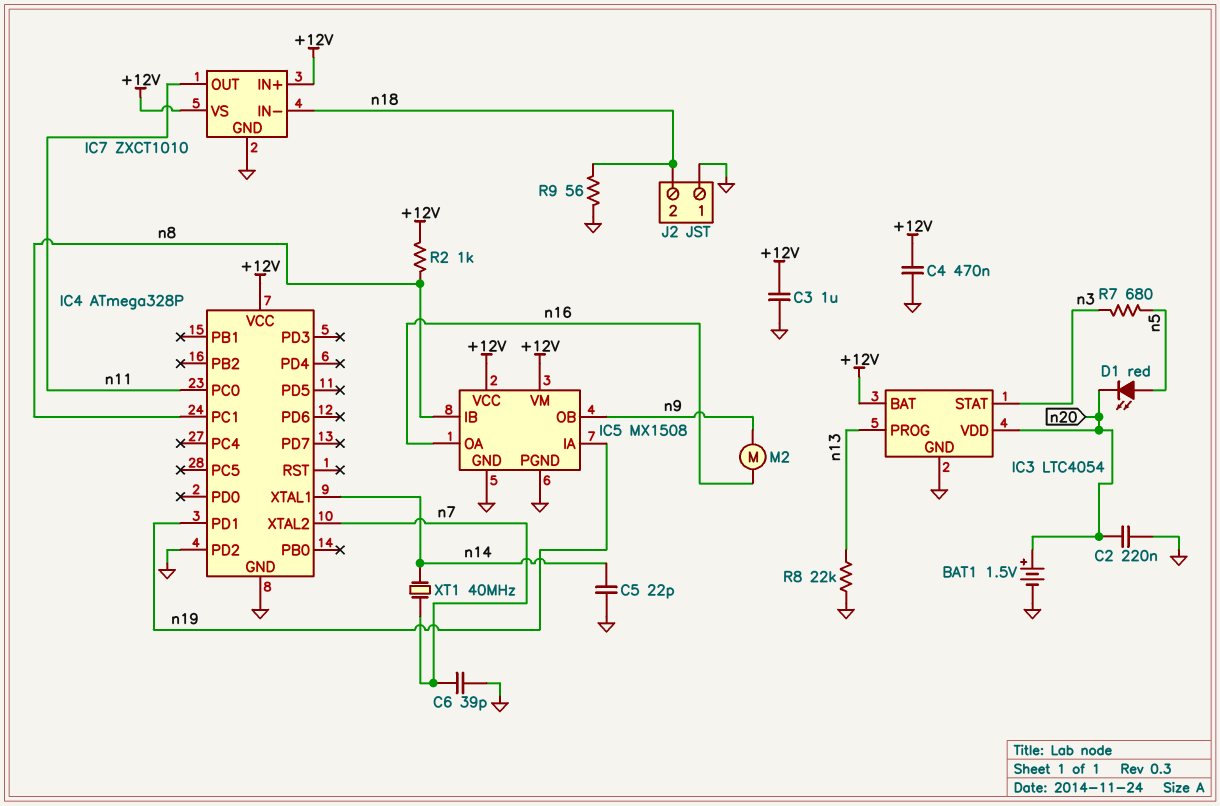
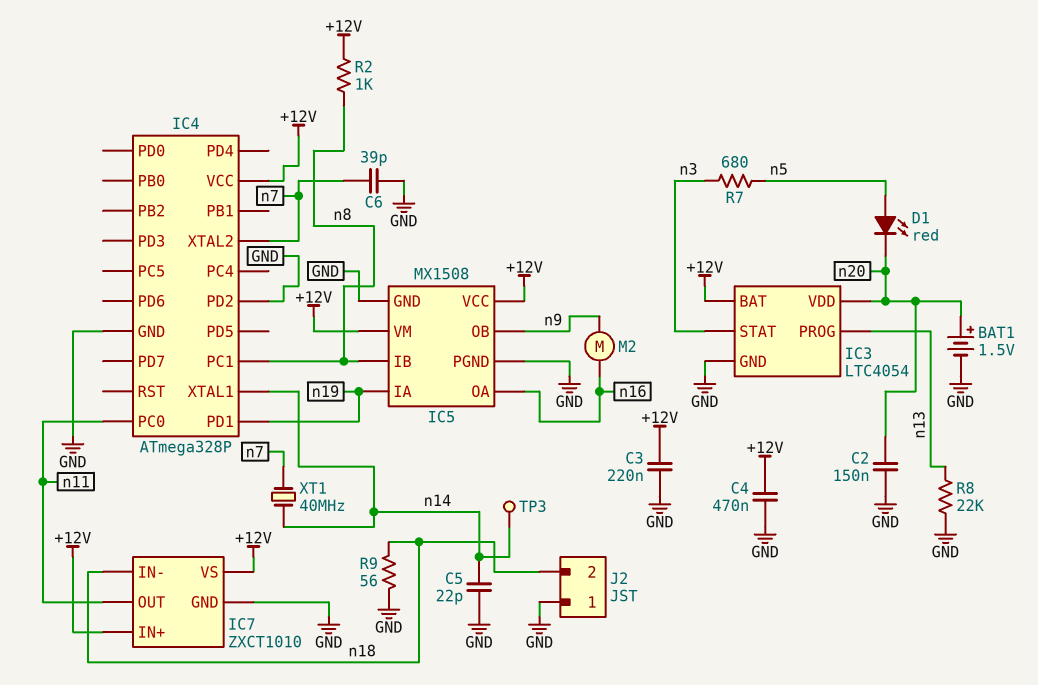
C2: 220nF (GND, n20) -> 150nF (GND, n20)
C3: 1uF (+12V, GND) -> 220nF (+12V, GND)
TP3: none -> test point (n14)

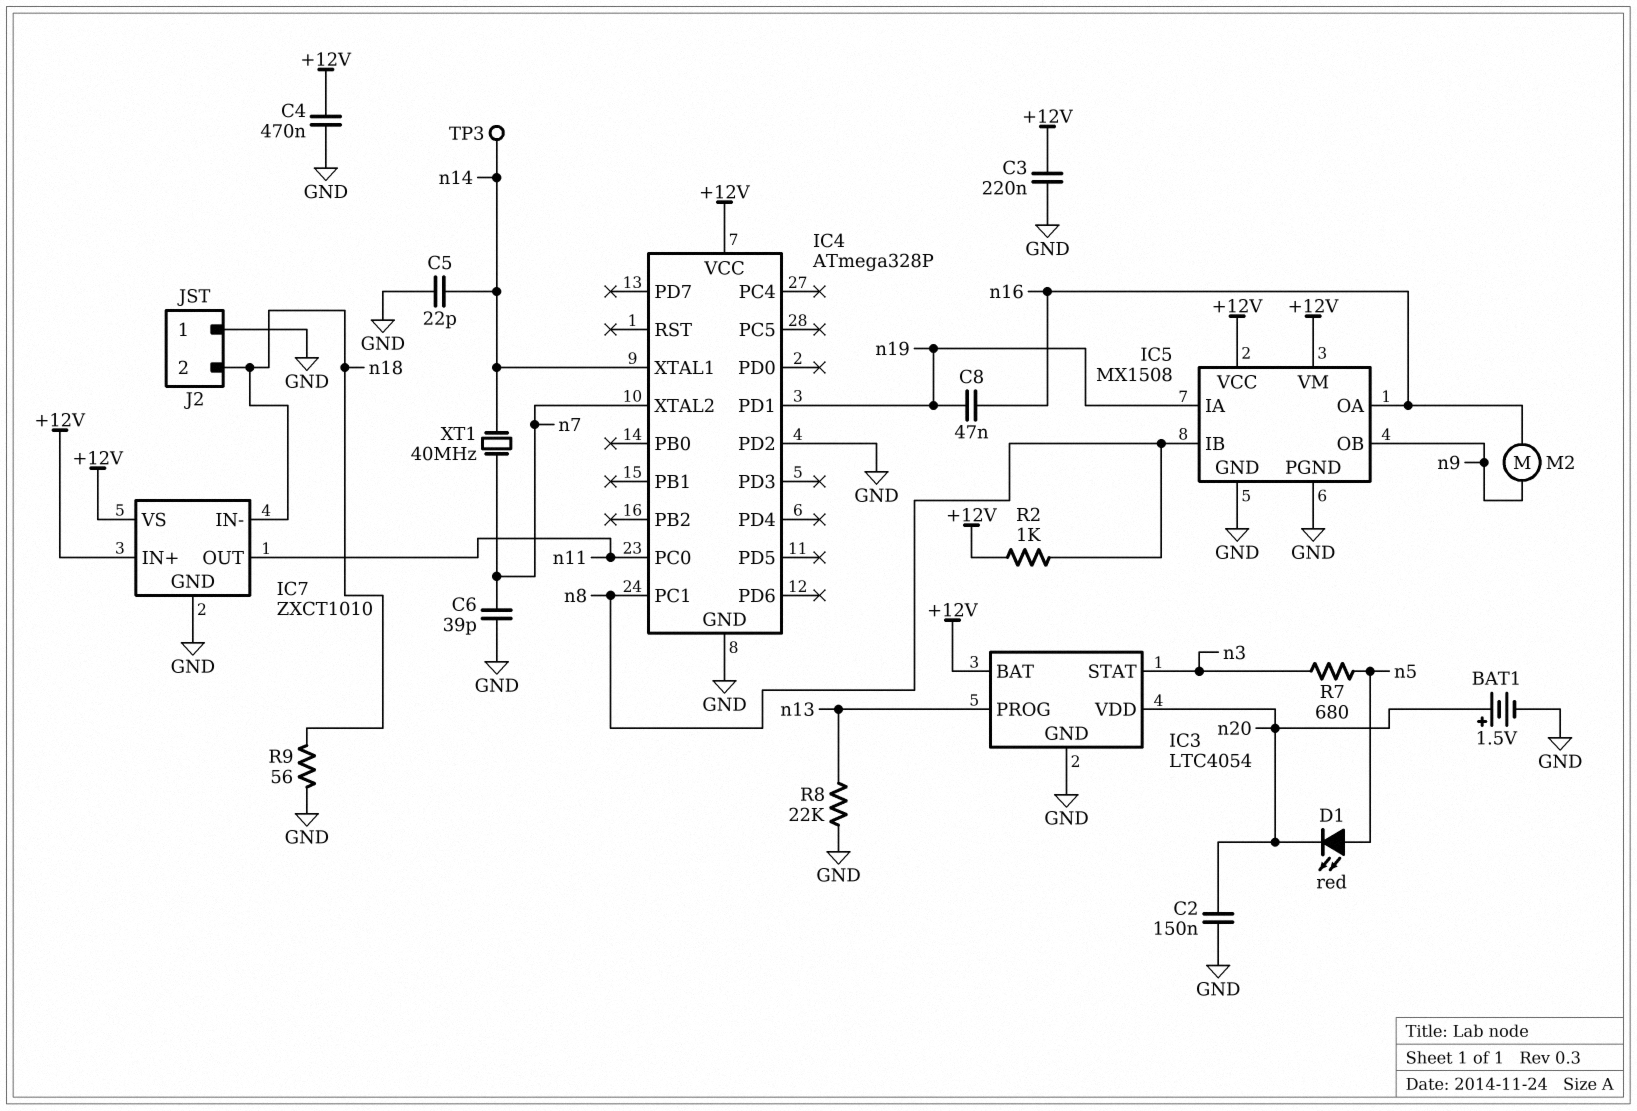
C8: none -> 47nF (n16, n19)

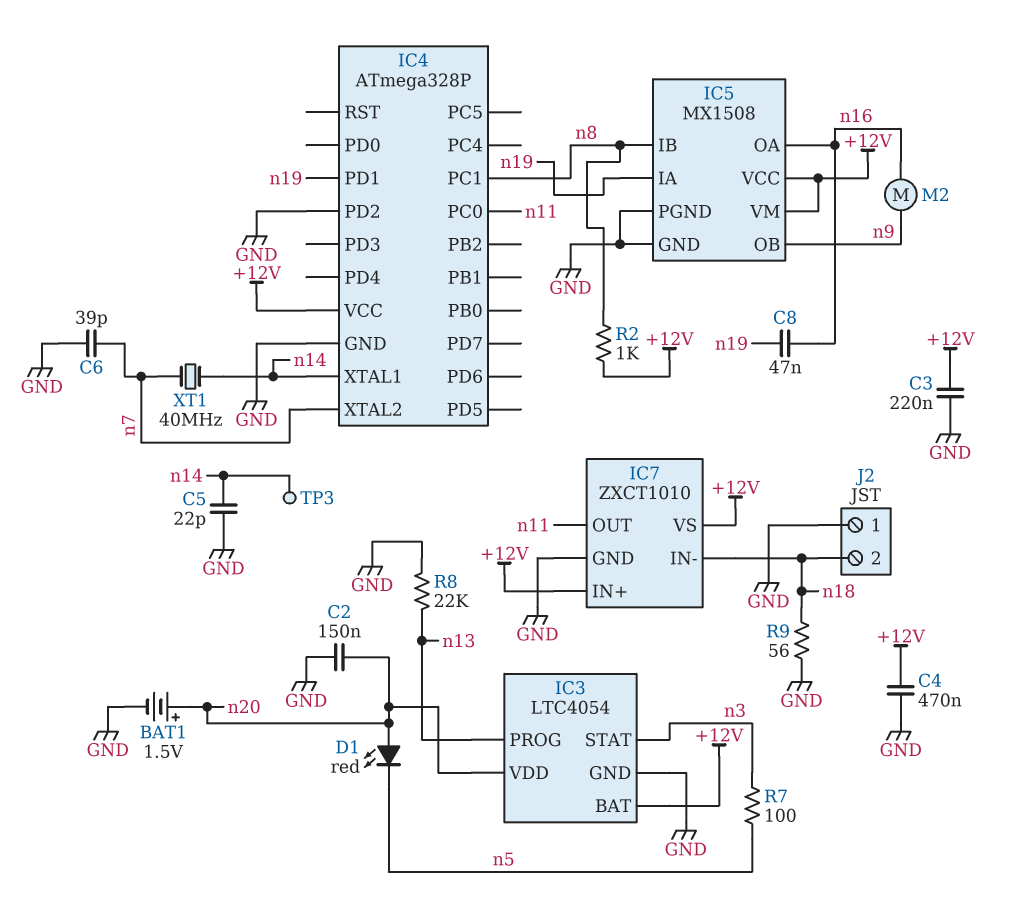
D1: LED red (A n5, K n20) -> LED red (A n20, K n5)
R7: 680 (n3, n5) -> 100 (n3, n5)

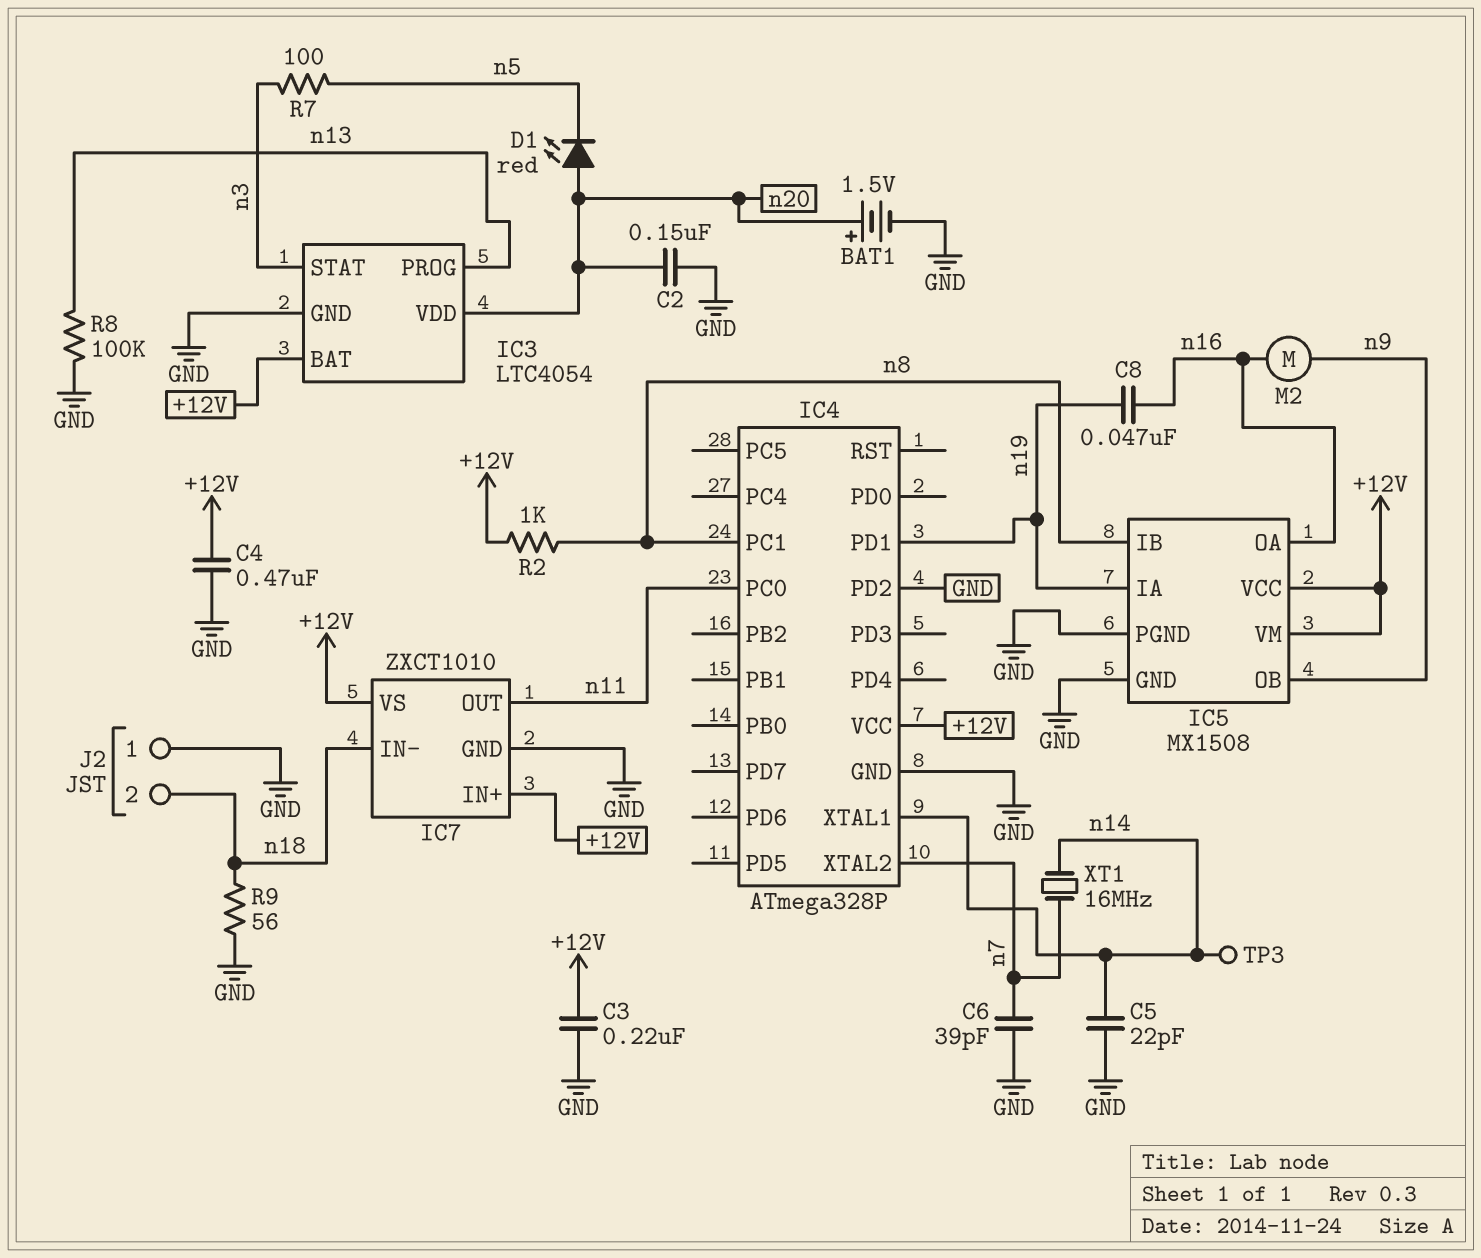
R8: 22k (GND, n13) -> 100k (GND, n13)
XT1: 40MHz (n7, n14) -> 16MHz (n7, n14)

